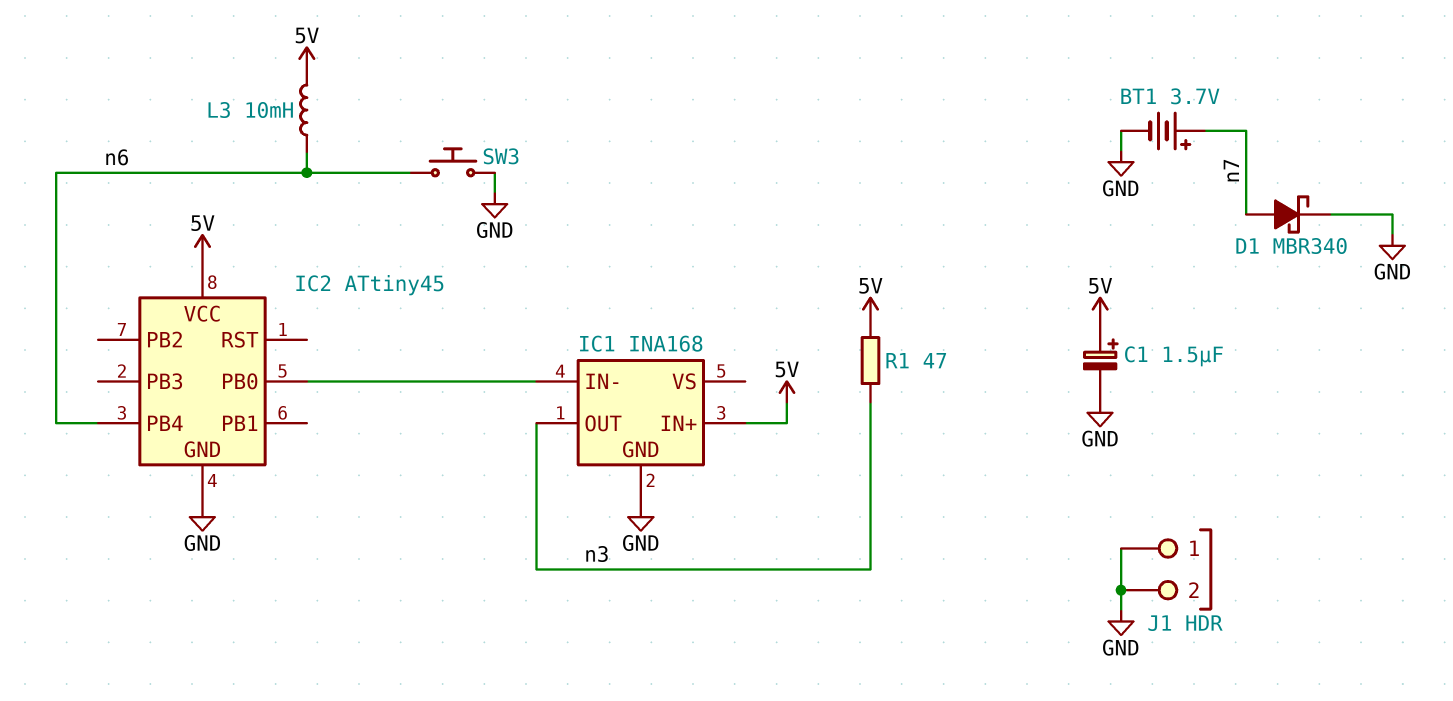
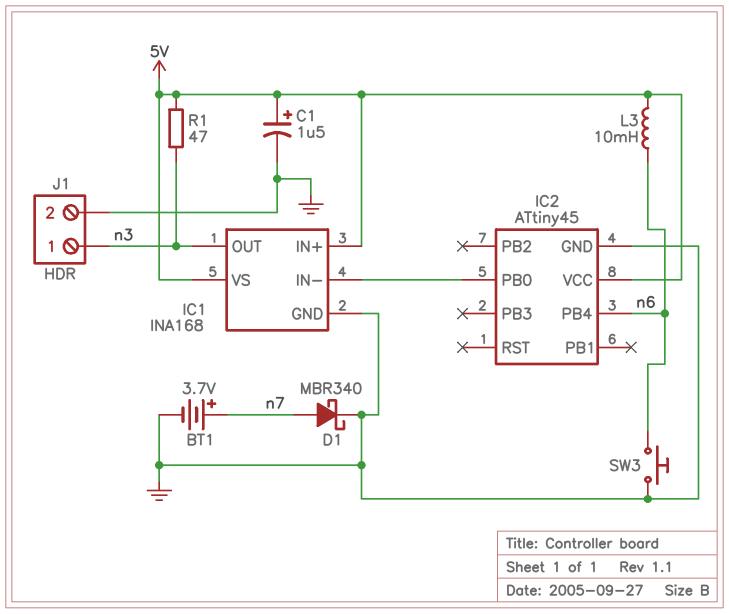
IC1 pin VS: none -> 5V
J1 pin 1: GND -> n3

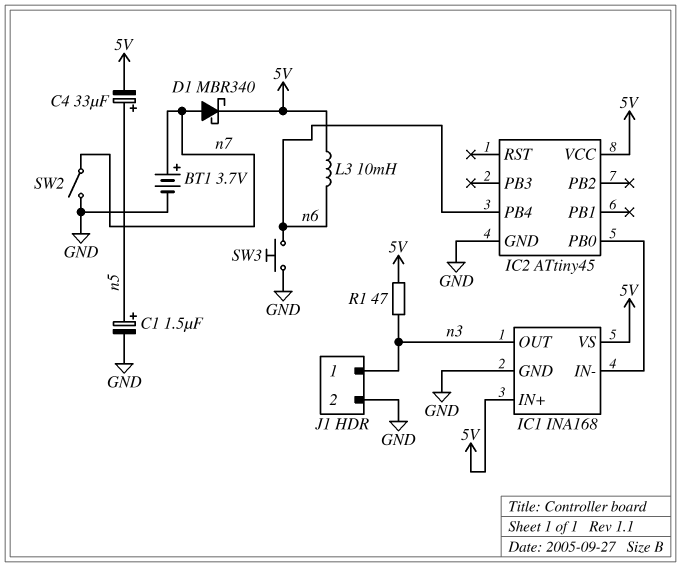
C1: 1.5uF (plus 5V, minus GND) -> 1.5uF (plus n5, minus GND)
C4: none -> 33uF (plus n5, minus 5V)
D1: schottky MBR340 (A n7, K GND) -> schottky MBR340 (A n7, K 5V)
SW2: none -> switch (GND, n7)

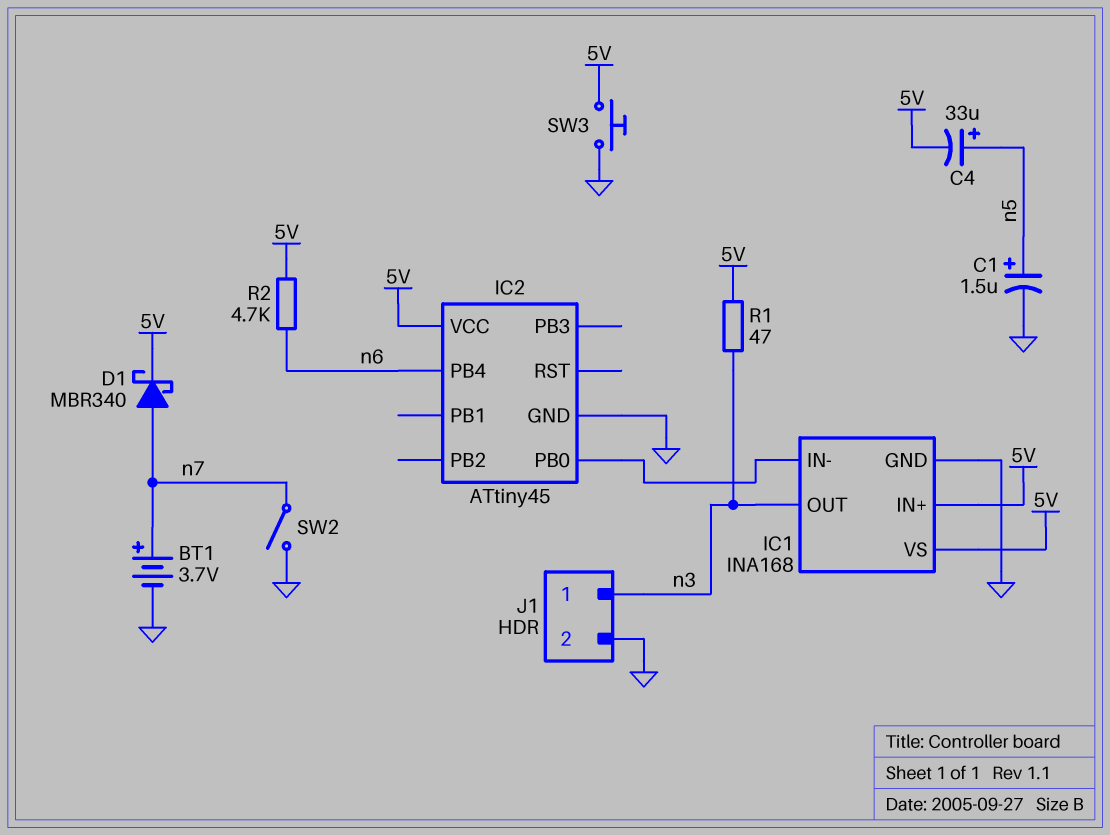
L3: 10mH (5V, n6) -> none
R2: none -> 4.7k (5V, n6)
SW3: button (GND, n6) -> button (5V, GND)

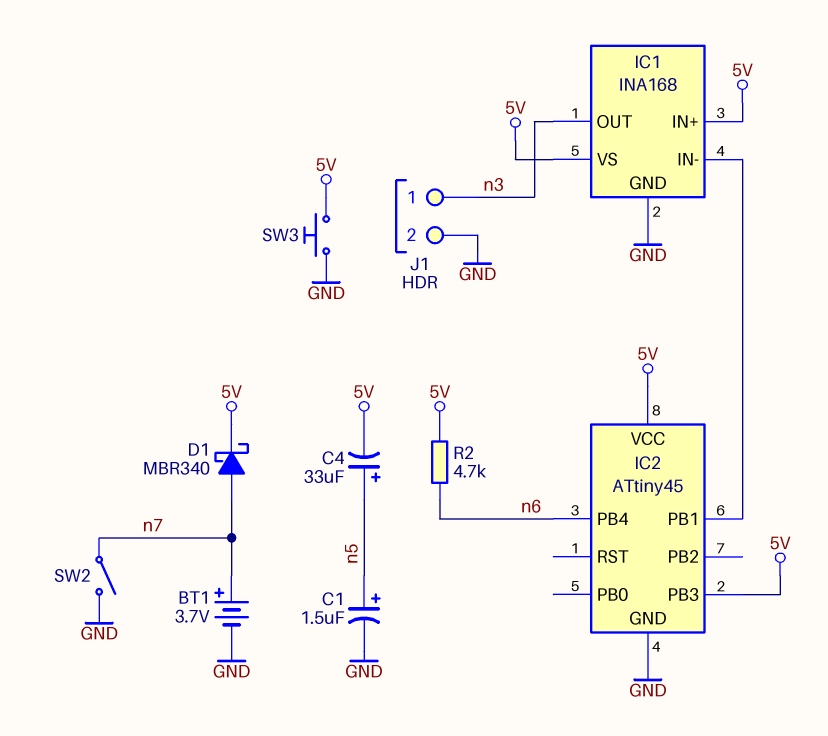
IC2 pin PB0: IC1/IN- -> none
IC2 pin PB1: none -> IC1/IN-
IC2 pin PB3: none -> 5V
R1: 47 (5V, n3) -> none

